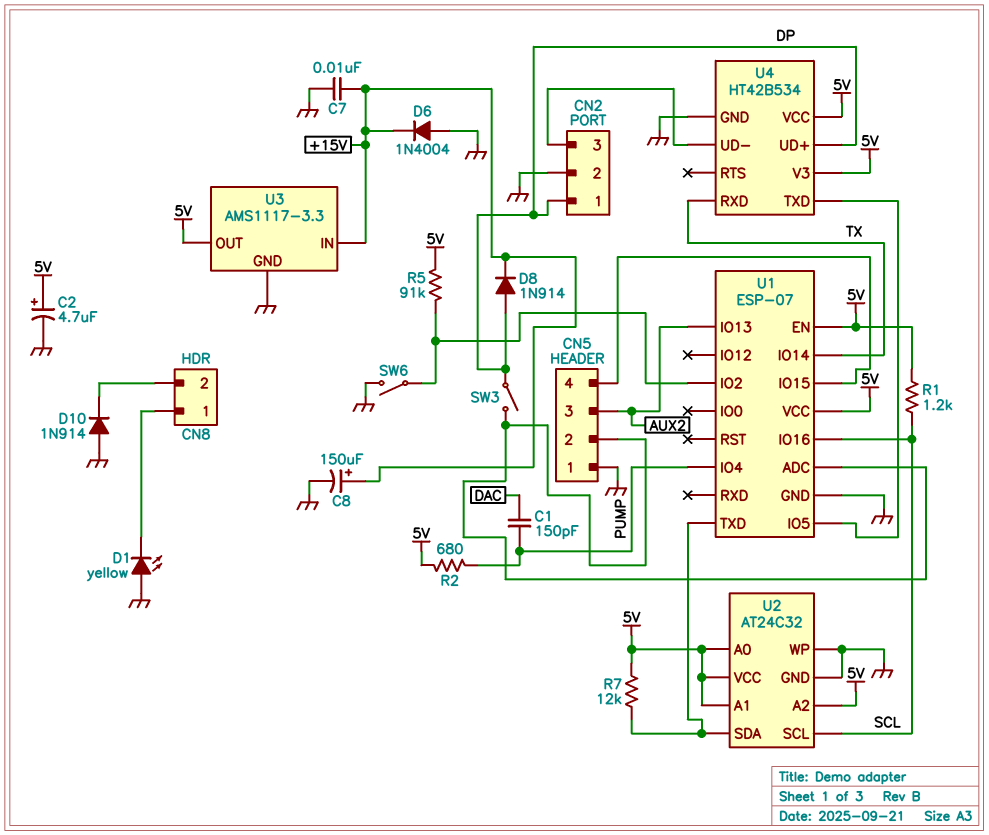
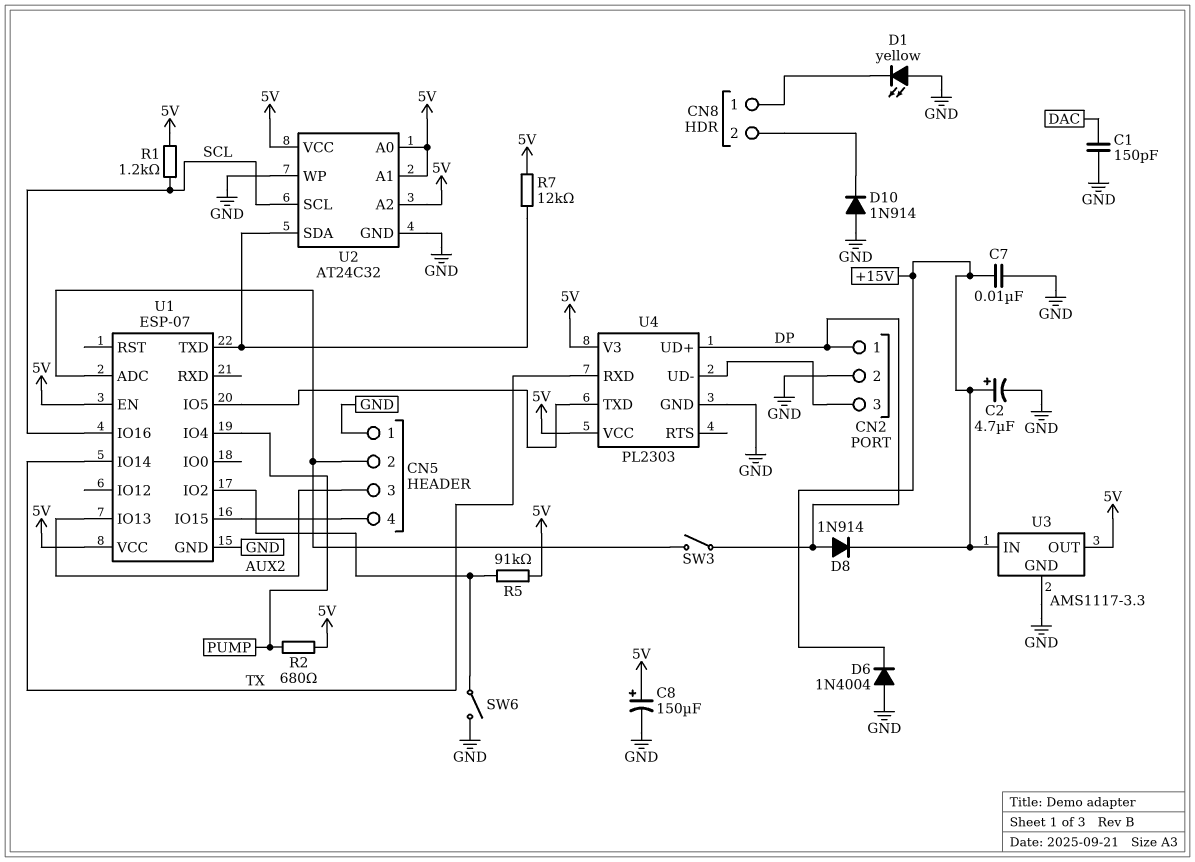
C1: 150pF (DAC, PUMP) -> 150pF (DAC, GND)
C2: 4.7uF (plus 5V, minus GND) -> 4.7uF (plus +15V, minus GND)
C8: 150uF (plus +15V, minus GND) -> 150uF (plus 5V, minus GND)
U4: HT42B534 -> PL2303

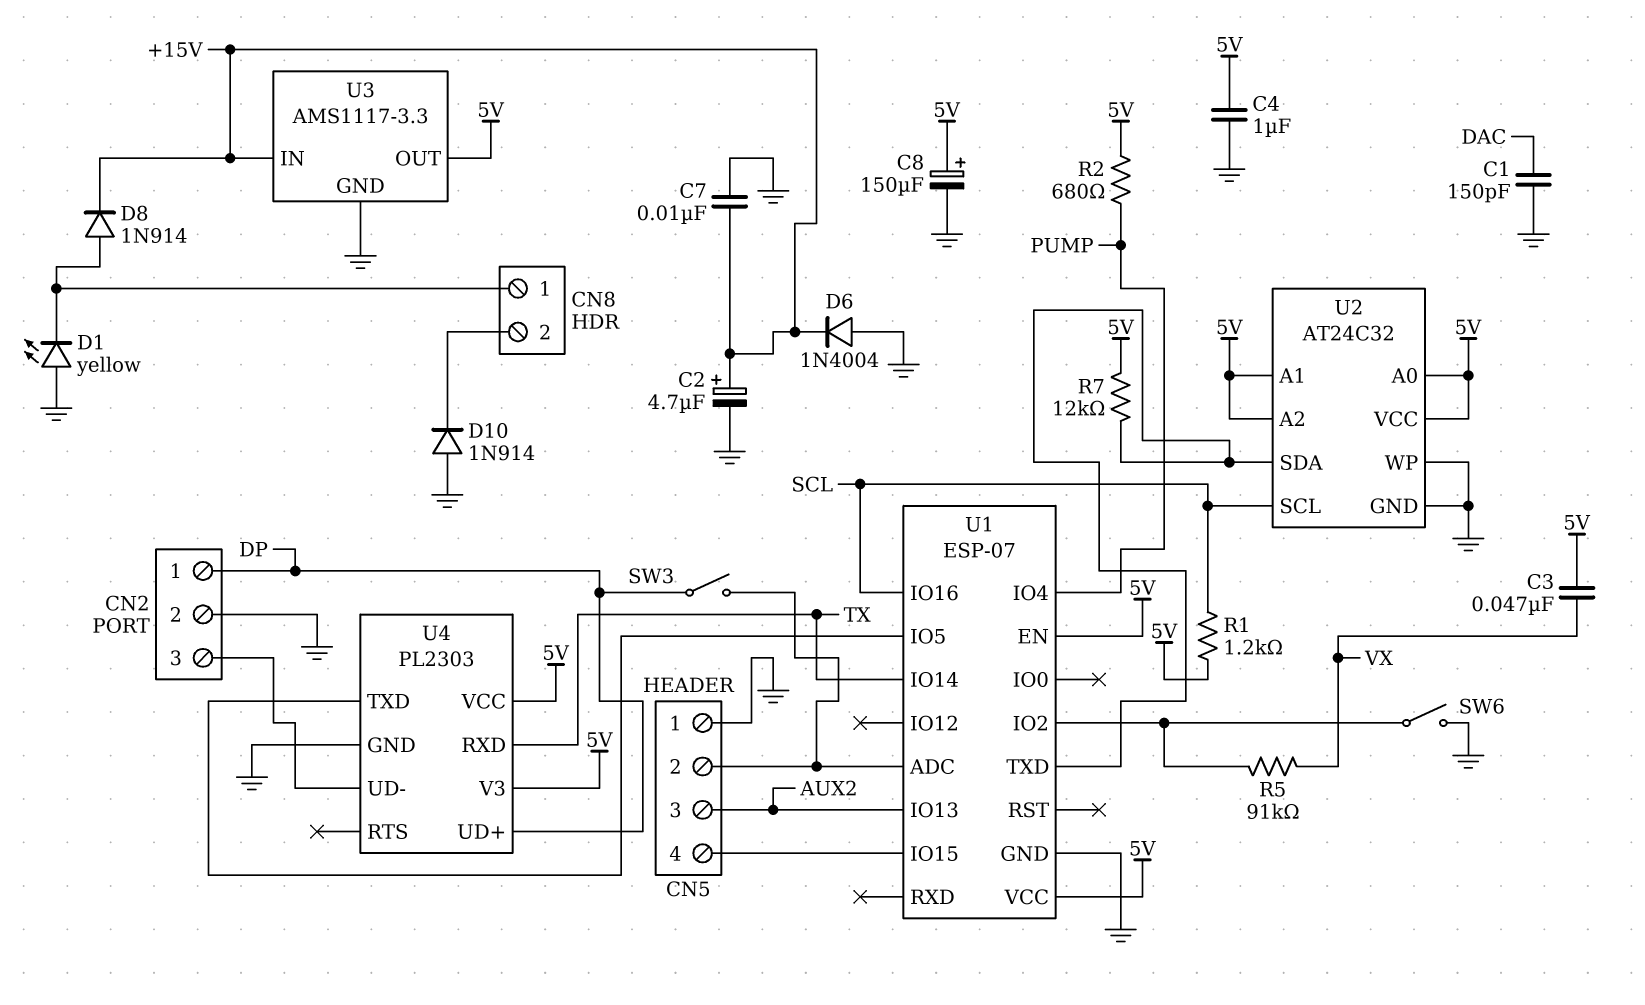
C3: none -> 47nF (5V, VX)
C4: none -> 1uF (5V, GND)
D8: diode 1N914 (A DP, K +15V) -> diode 1N914 (A CN8/1, K +15V)
R5: 91k (5V, U1/IO2) -> 91k (U1/IO2, VX)

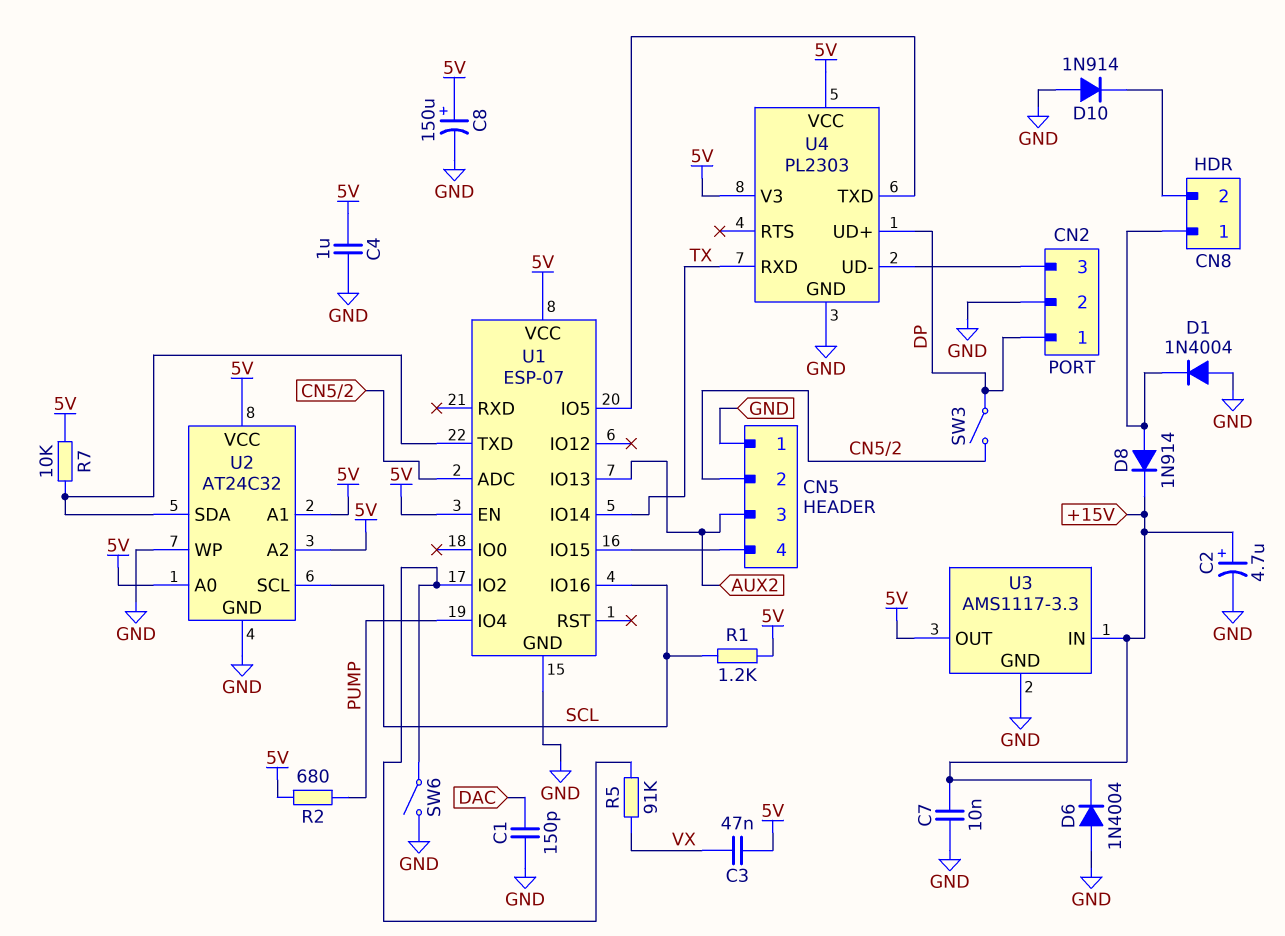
D1: LED yellow (A GND, K CN8/1) -> diode 1N4004 (A GND, K CN8/1)
R7: 12k (5V, U1/TXD) -> 10k (5V, U1/TXD)

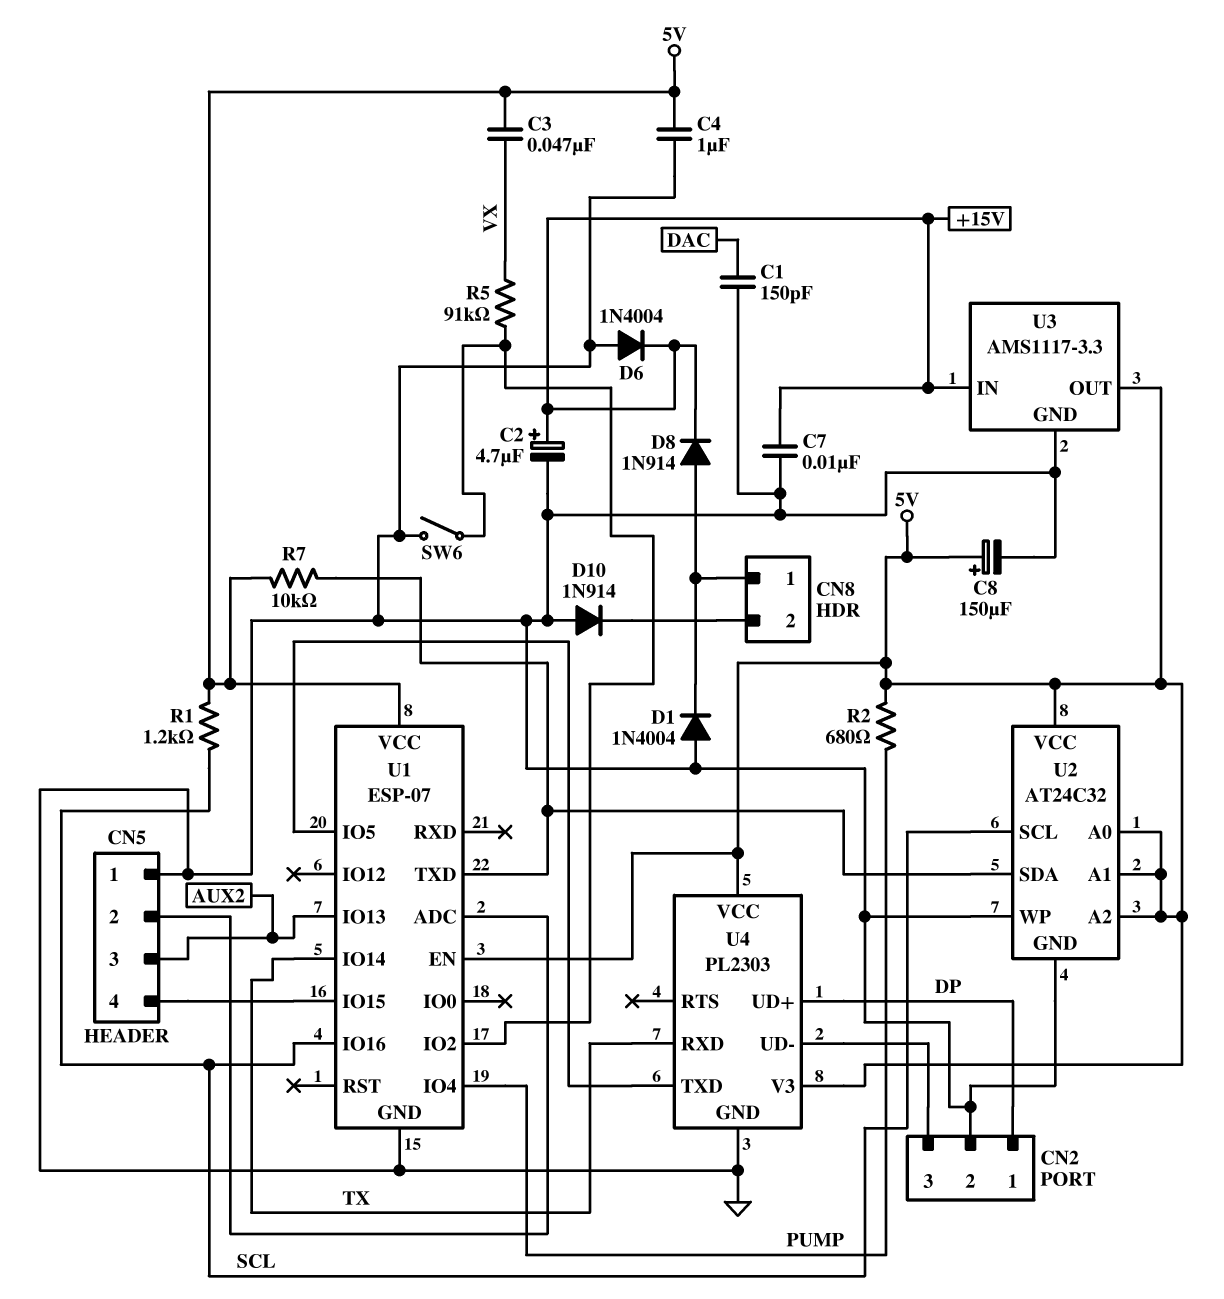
SW3: switch (CN5/2, DP) -> none

